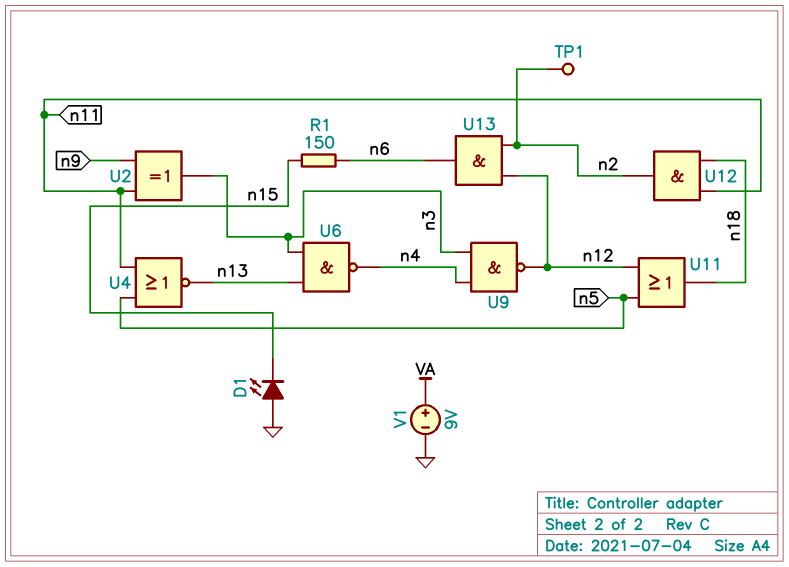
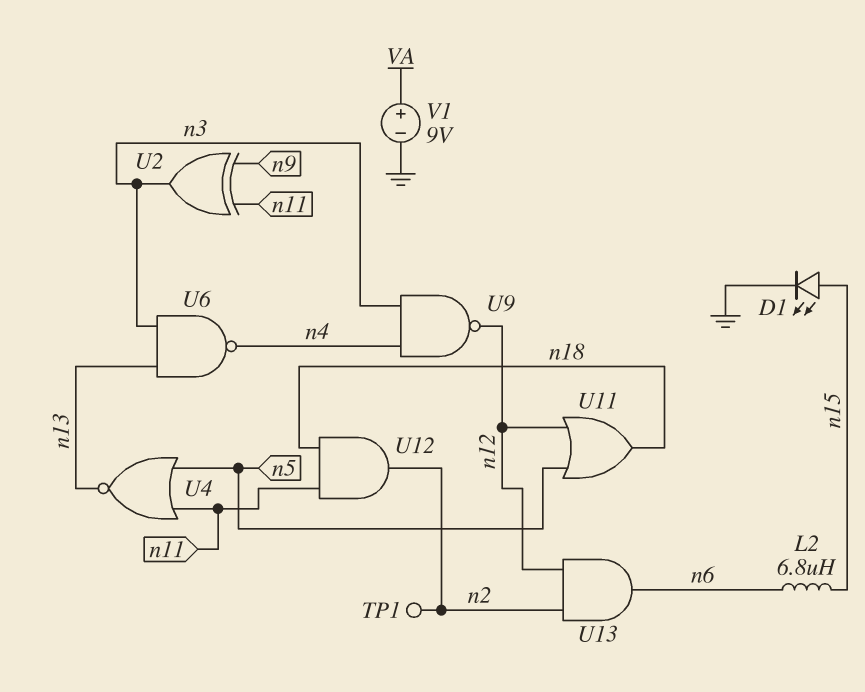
D1: LED (A GND, K n15) -> LED (A n15, K GND)
L2: none -> 6.8uH (n6, n15)
R1: 150 (n6, n15) -> none

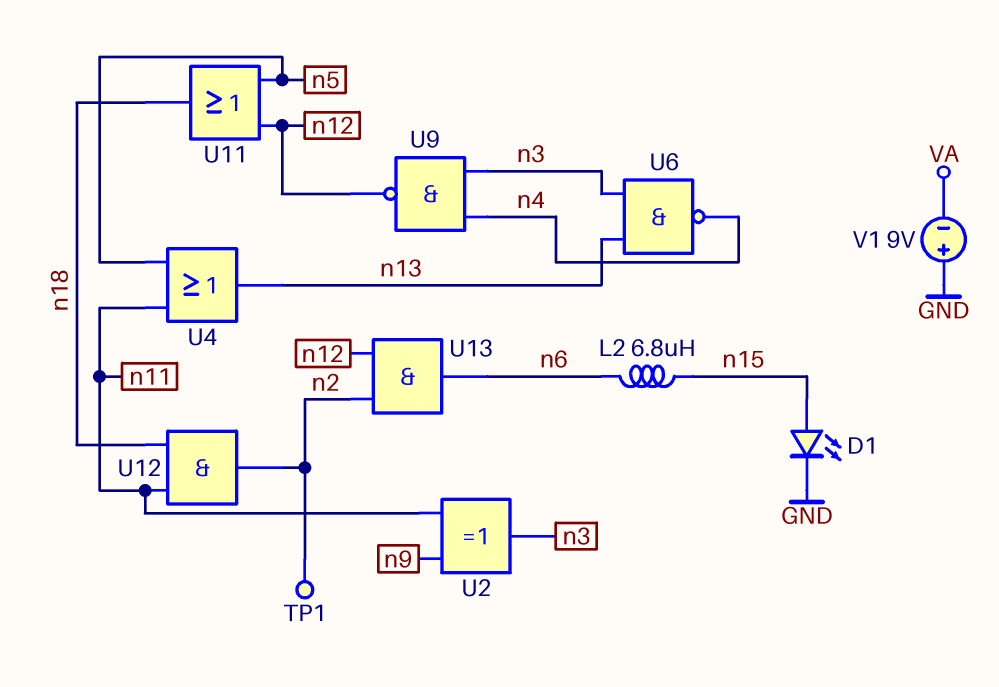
U4: NOR (in n5, in n11, out n13) -> OR (in n5, in n11, out n13)
V1: 9V (plus VA, minus GND) -> 9V (plus GND, minus VA)

